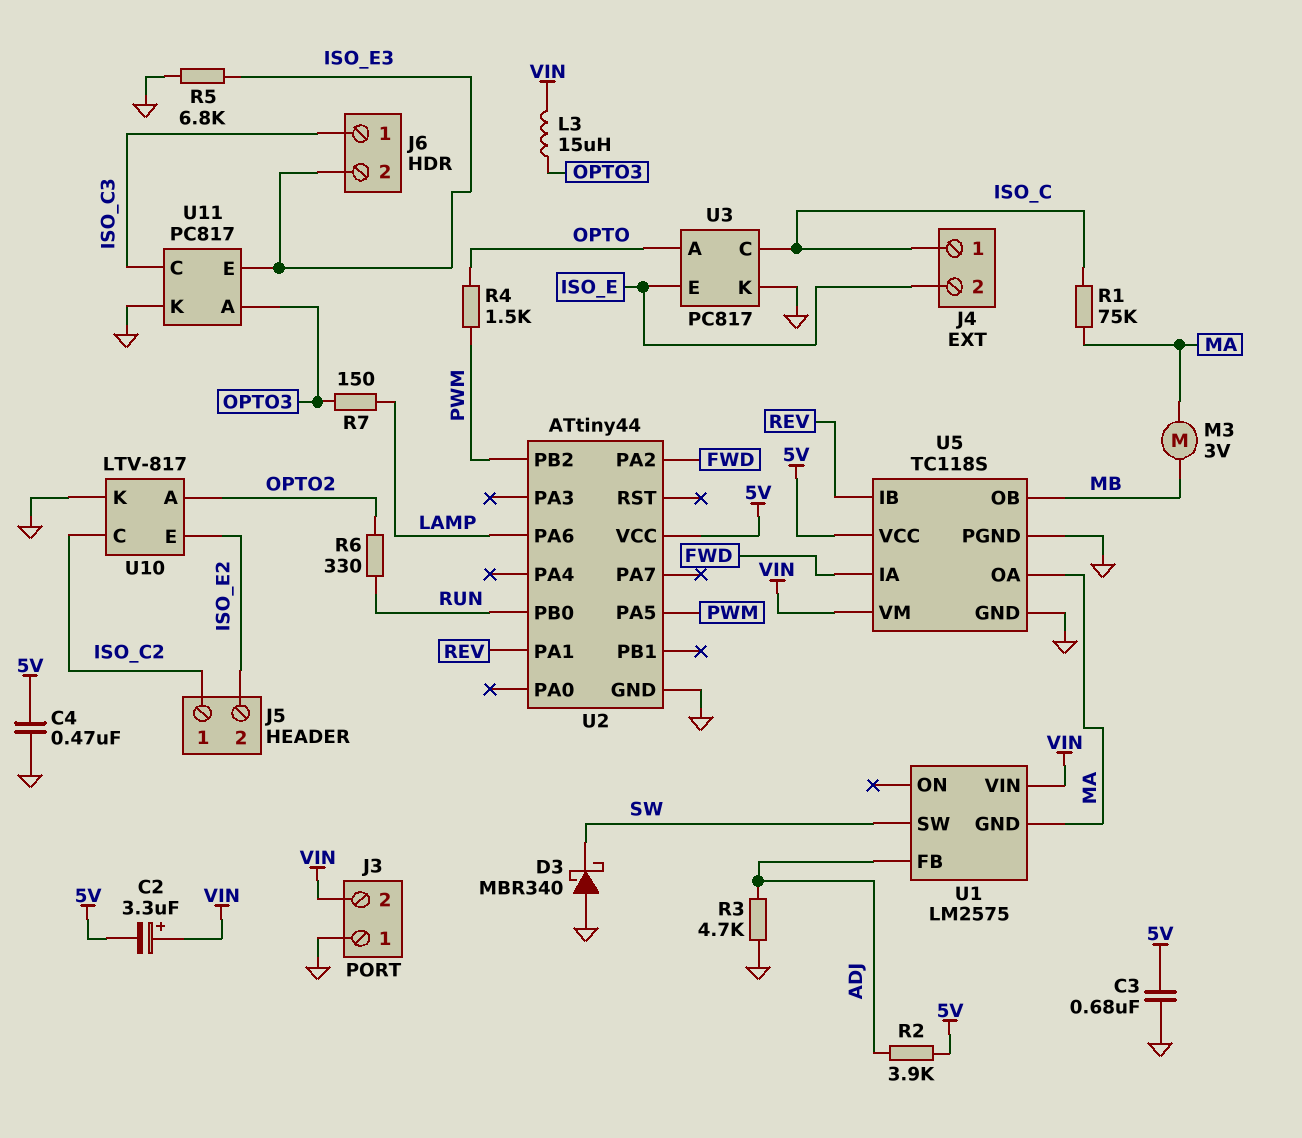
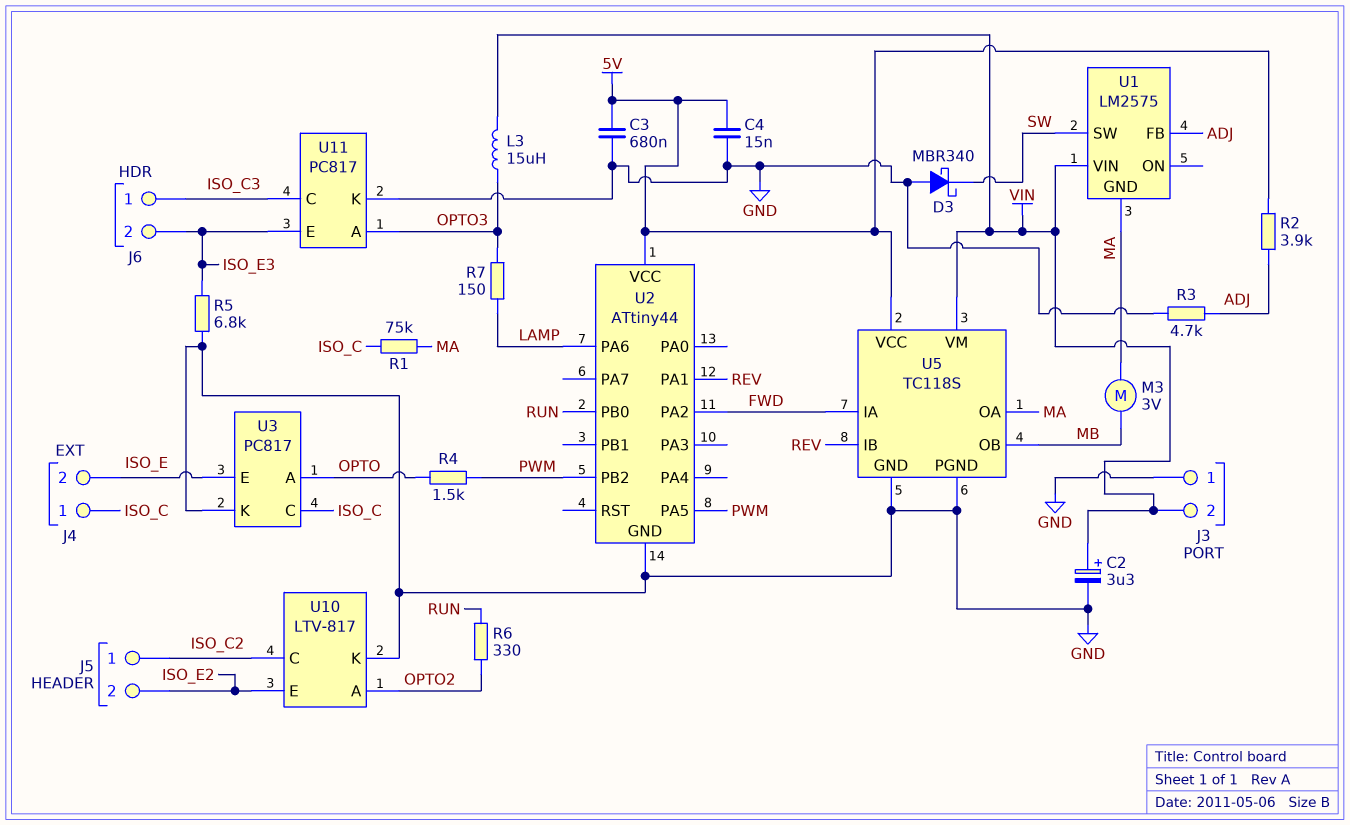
C2: 3.3uF (plus VIN, minus 5V) -> 3.3uF (plus VIN, minus GND)
C4: 470nF (5V, GND) -> 15nF (5V, GND)

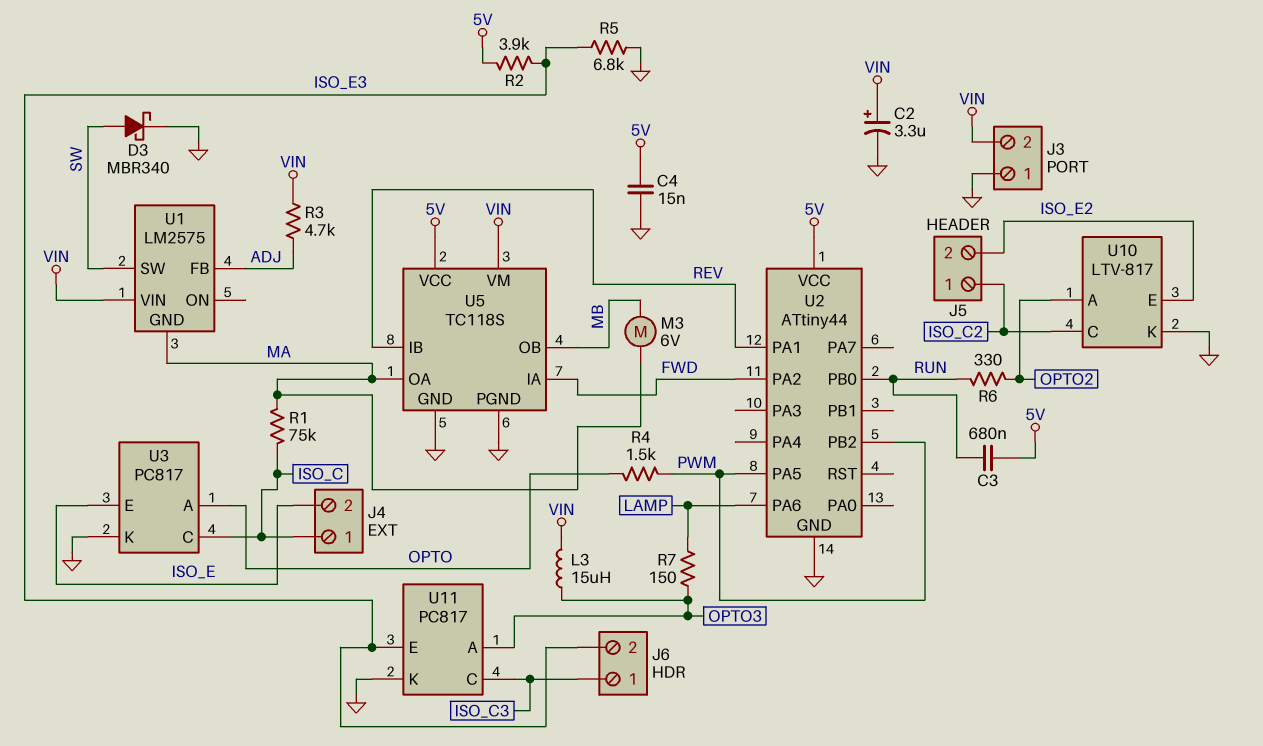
C3: 680nF (5V, GND) -> 680nF (5V, RUN)
D3: schottky MBR340 (A GND, K SW) -> schottky MBR340 (A SW, K GND)
M3: motor 3V (MA, MB) -> motor 6V (MA, MB)
R2: 3.9k (5V, ADJ) -> 3.9k (5V, ISO_E3)
R3: 4.7k (ADJ, GND) -> 4.7k (ADJ, VIN)

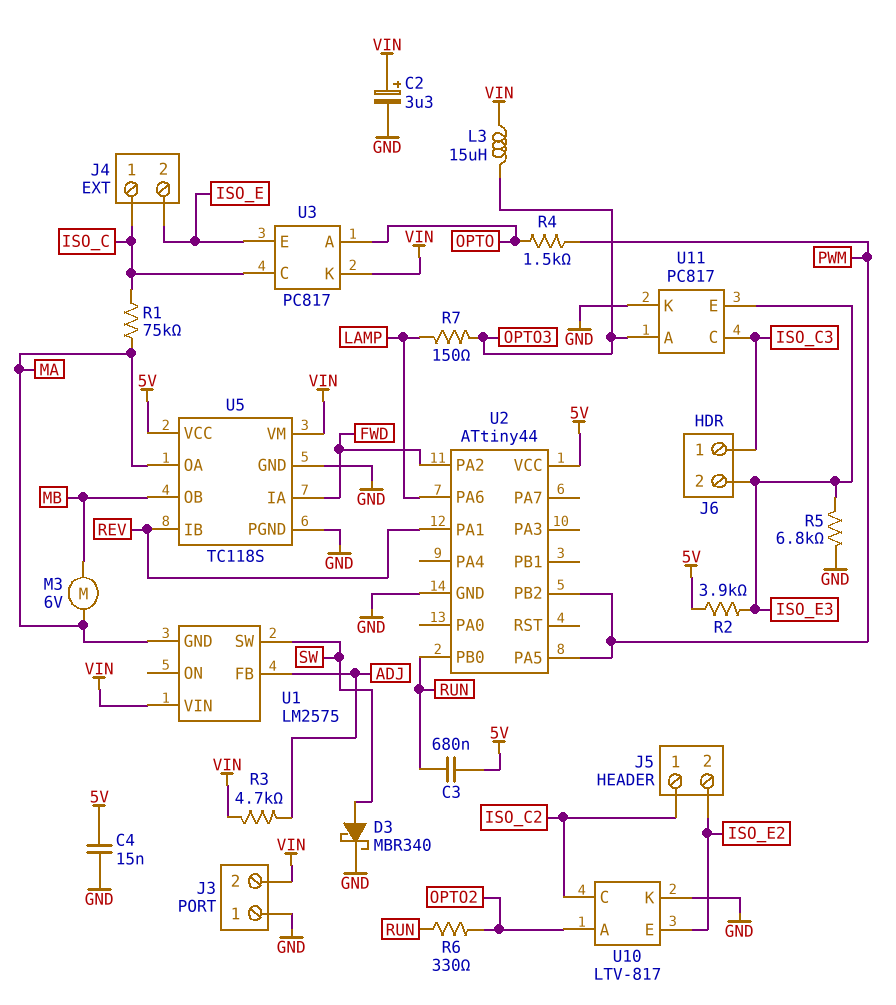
U3 pin K: GND -> VIN

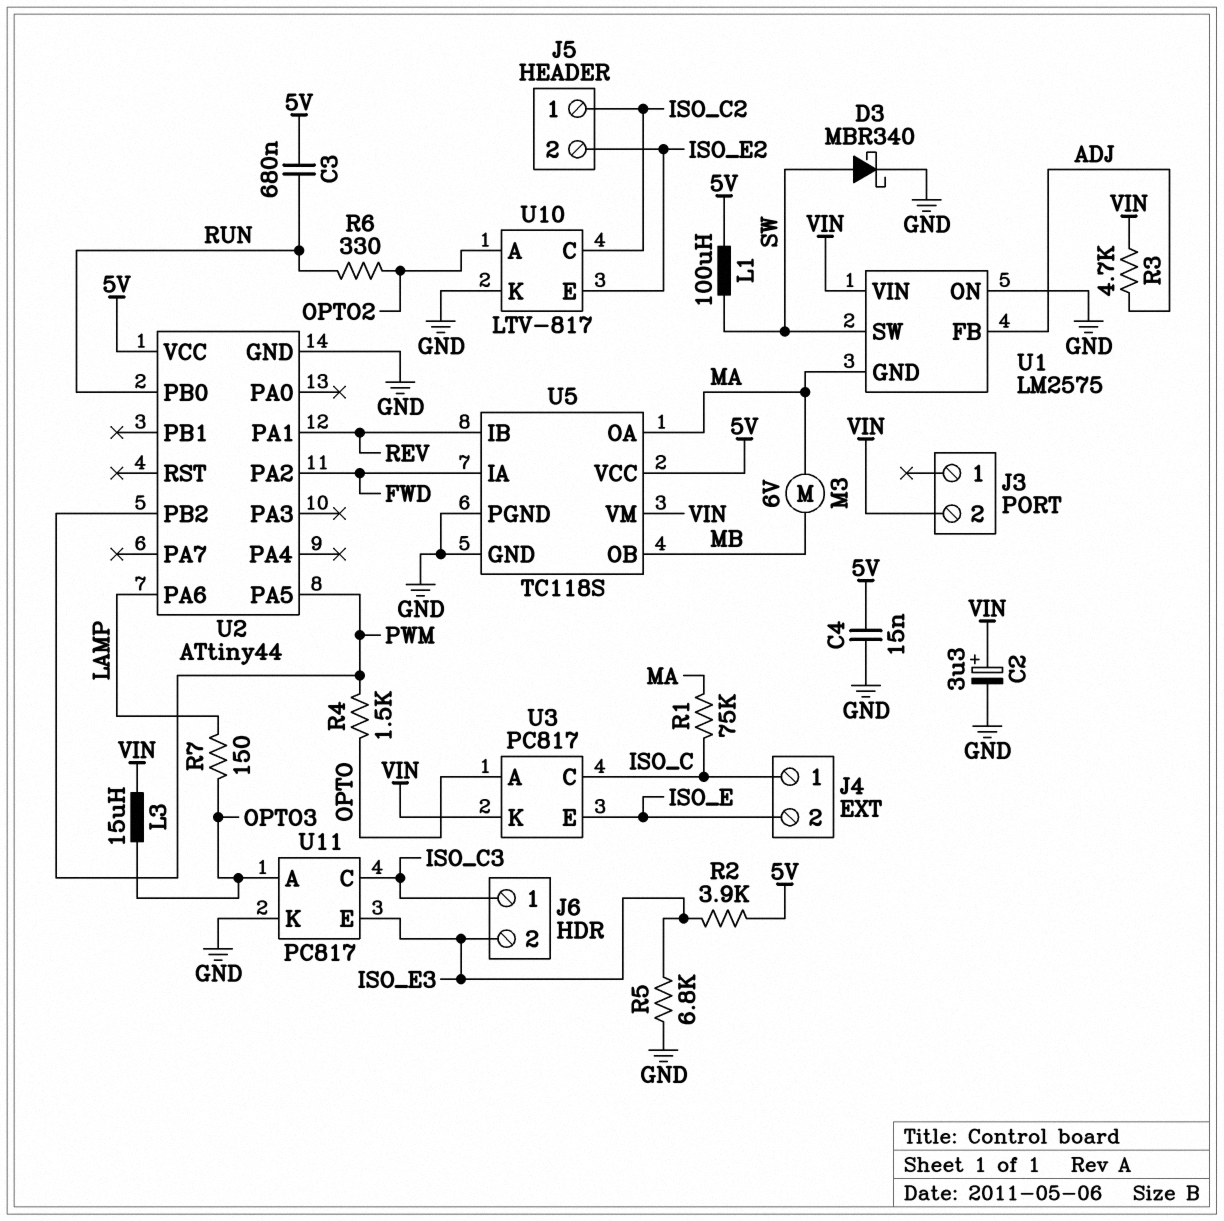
J3 pin 1: GND -> none
L1: none -> 100uH (5V, SW)
U1 pin ON: none -> GND

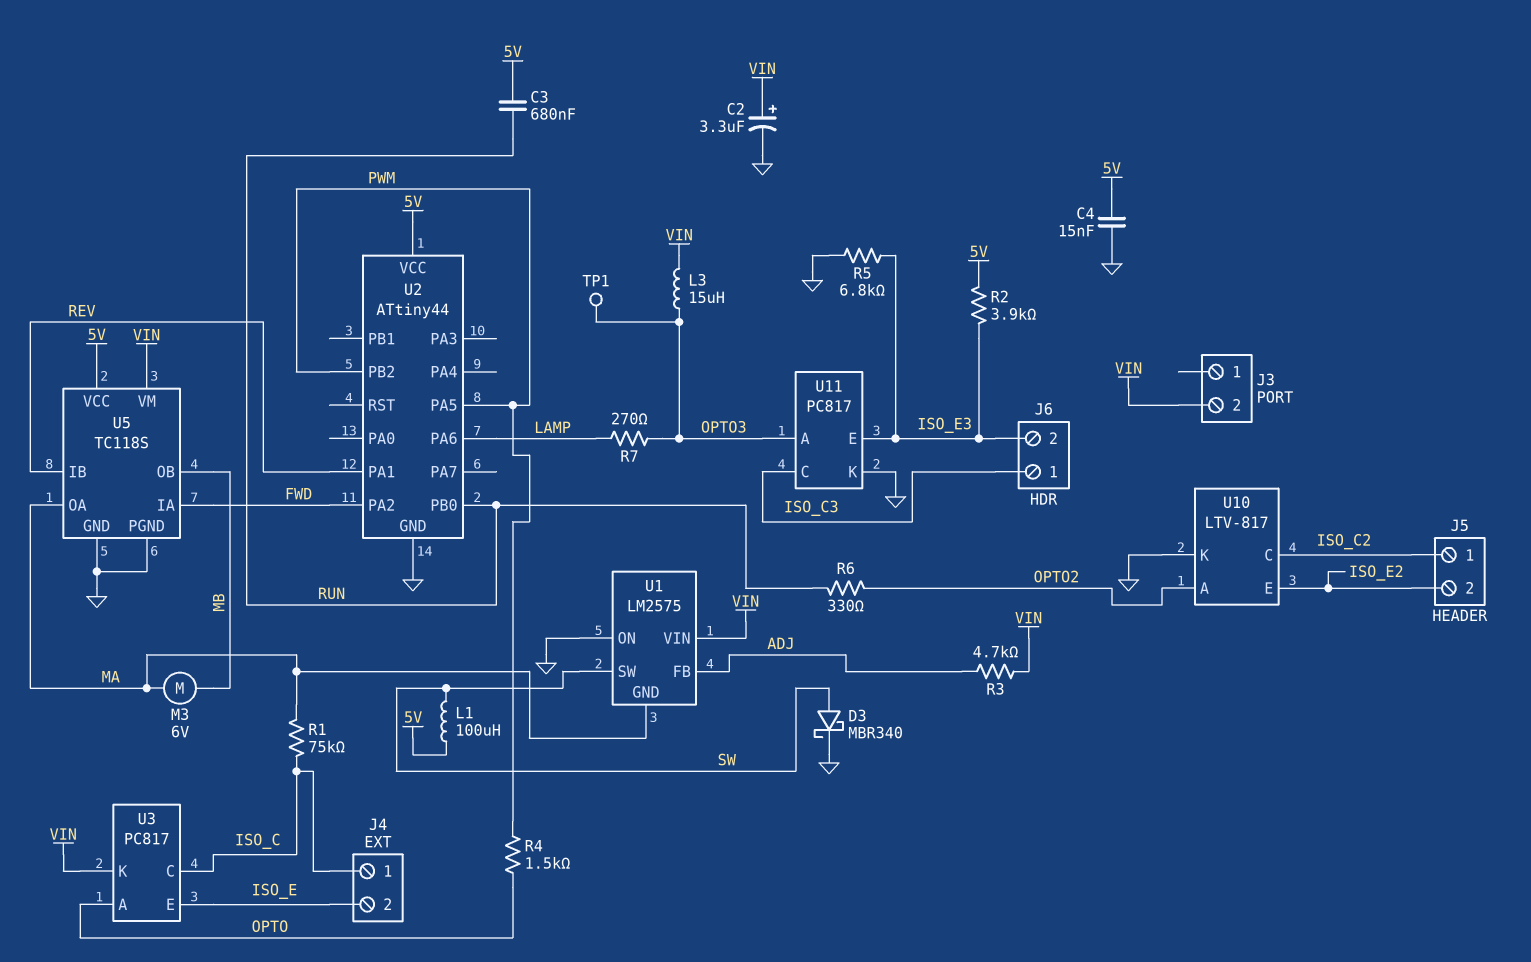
R7: 150 (LAMP, OPTO3) -> 270 (LAMP, OPTO3)
TP1: none -> test point (OPTO3)

